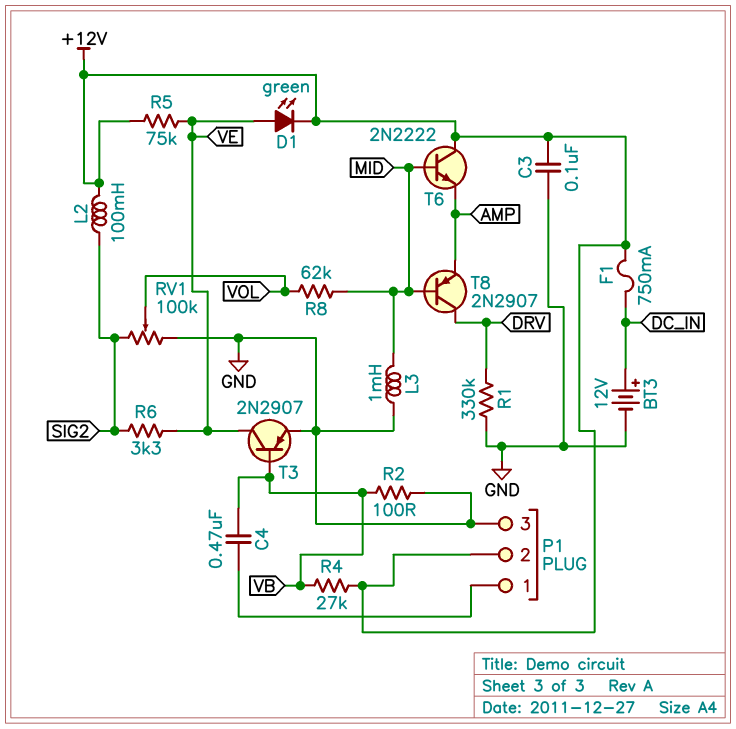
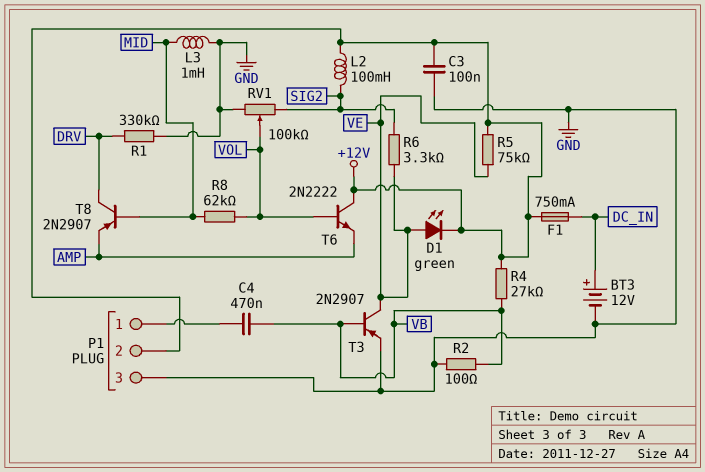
T6: NPN 2N2222 (B MID, C +12V, E AMP) -> NPN 2N2222 (B VOL, C +12V, E AMP)

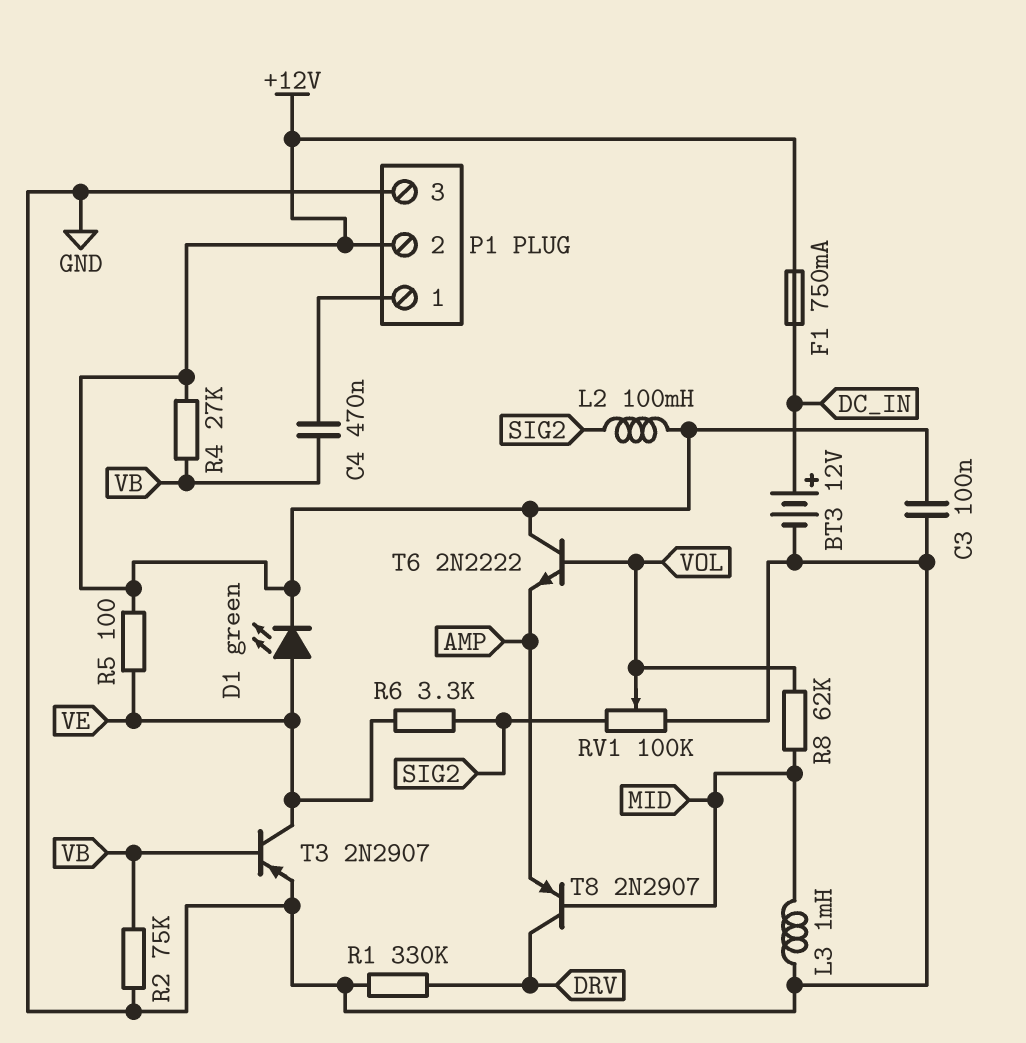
R2: 100 (GND, VB) -> 75k (GND, VB)
R5: 75k (+12V, VE) -> 100 (+12V, VE)

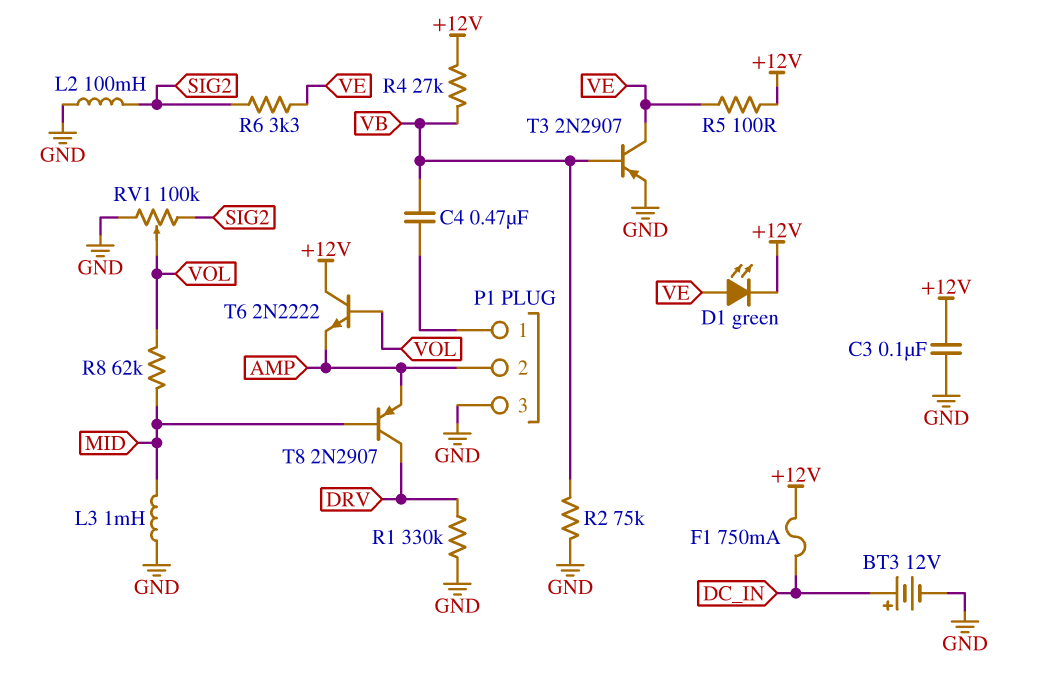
L2: 100mH (+12V, SIG2) -> 100mH (GND, SIG2)
P1 pin 2: +12V -> AMP

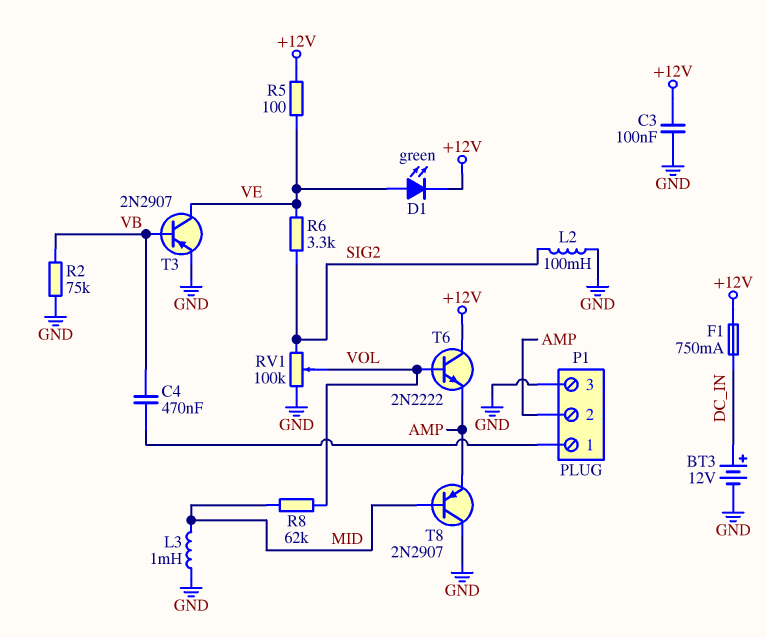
R1: 330k (DRV, GND) -> none
R4: 27k (+12V, VB) -> none
T8: PNP 2N2907 (B MID, C DRV, E AMP) -> PNP 2N2907 (B MID, C GND, E AMP)

